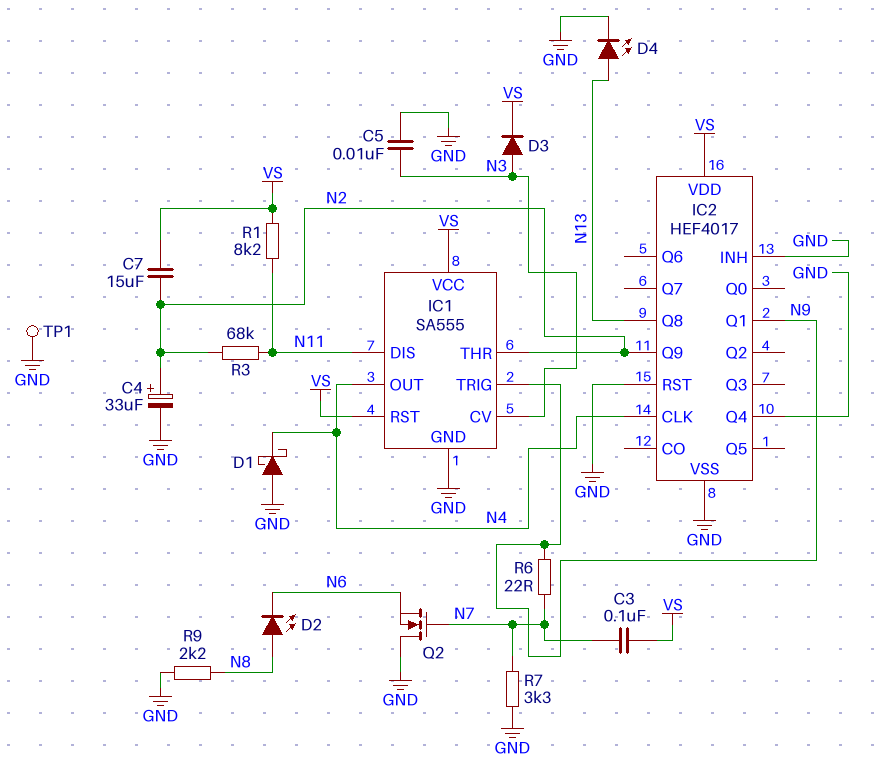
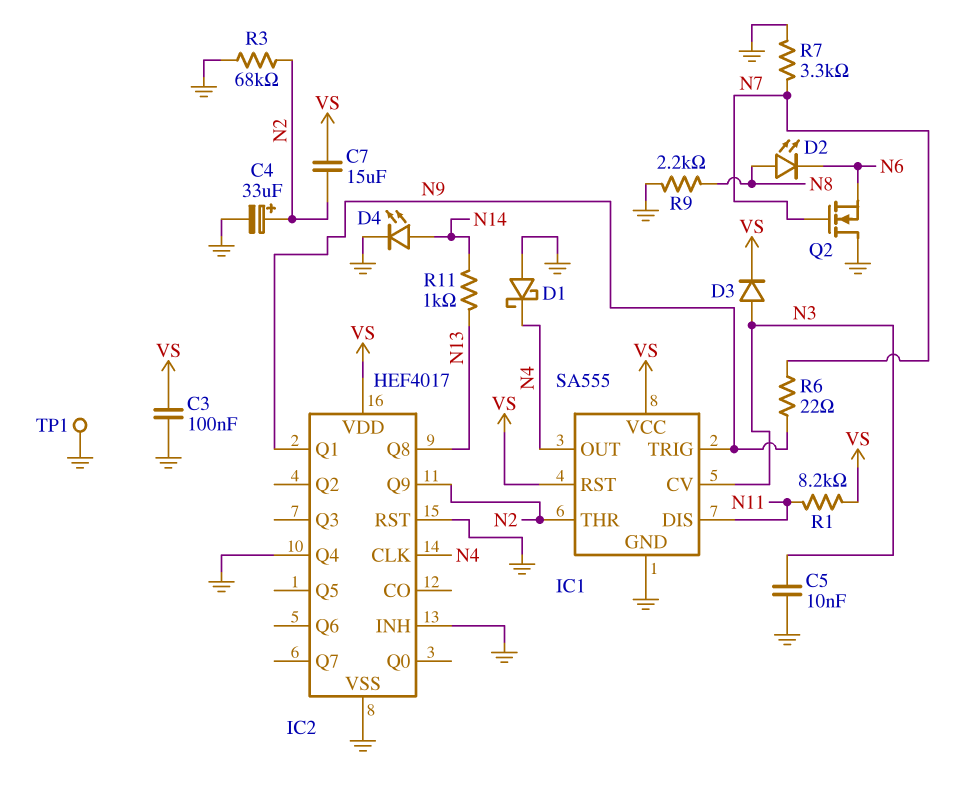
C3: 100nF (N7, VS) -> 100nF (GND, VS)
D4: LED (A N13, K GND) -> LED (A N14, K GND)
R3: 68k (N2, N11) -> 68k (GND, N2)
R11: none -> 1k (N13, N14)

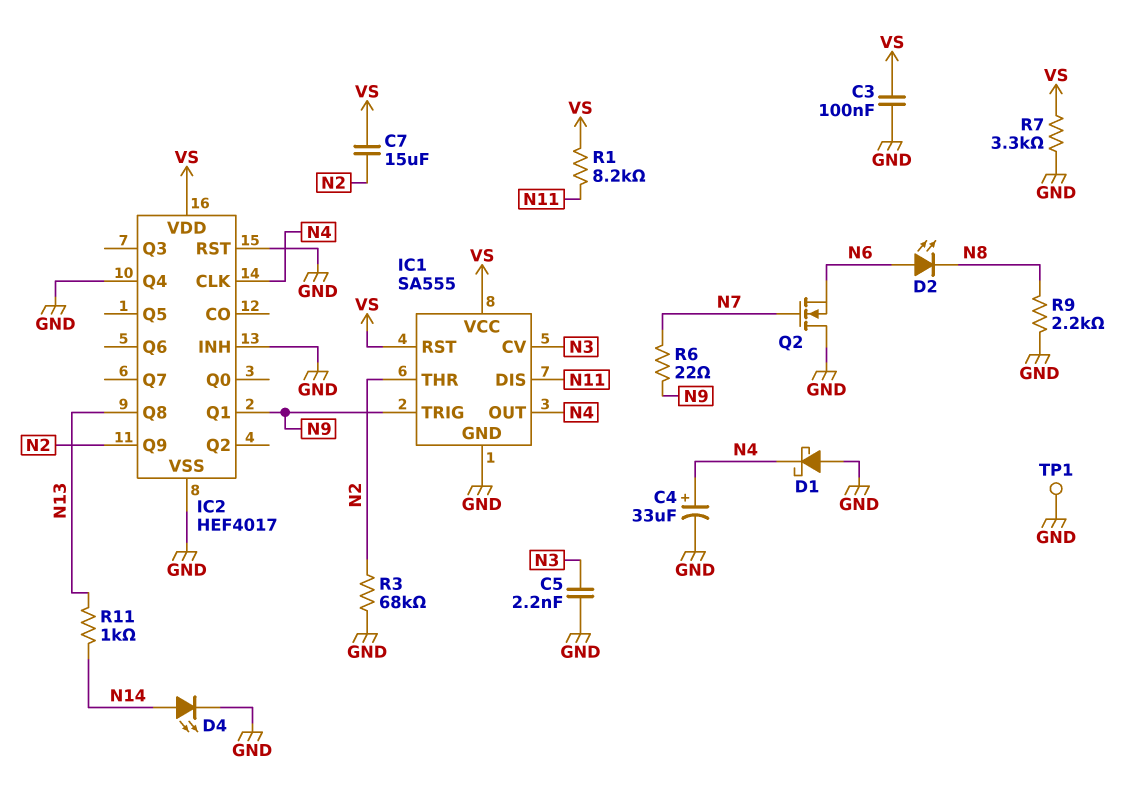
C4: 33uF (plus N2, minus GND) -> 33uF (plus N4, minus GND)
C5: 10nF (GND, N3) -> 2.2nF (GND, N3)
D2: LED (A N8, K N6) -> LED (A N6, K N8)
D3: diode (A N3, K VS) -> none
R7: 3.3k (GND, N7) -> 3.3k (GND, VS)

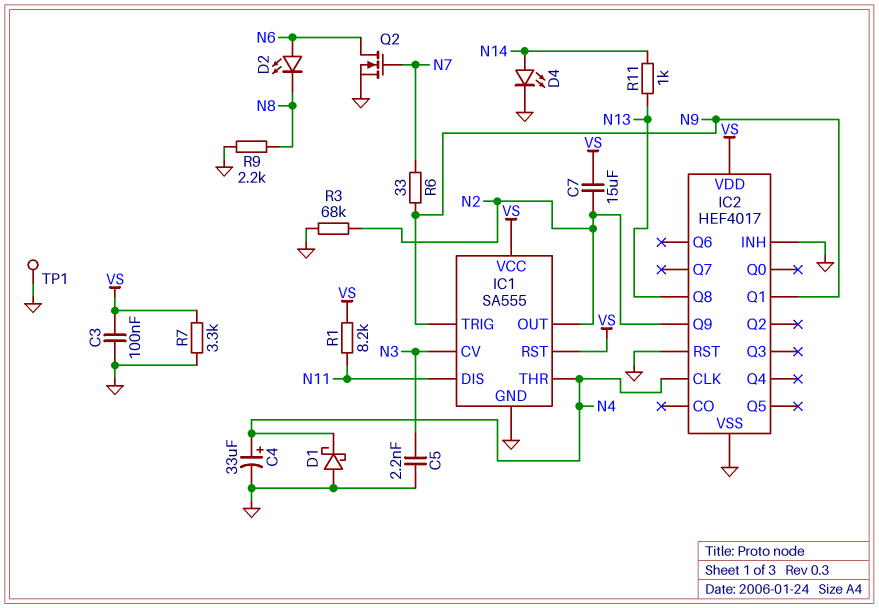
IC1 pin OUT: N4 -> N2
IC1 pin THR: N2 -> N4
IC2 pin Q4: GND -> none
Q2: NMOS (G N7, D GND, S N6) -> NMOS (G N7, D N6, S GND)
R6: 22 (N7, N9) -> 33 (N7, N9)

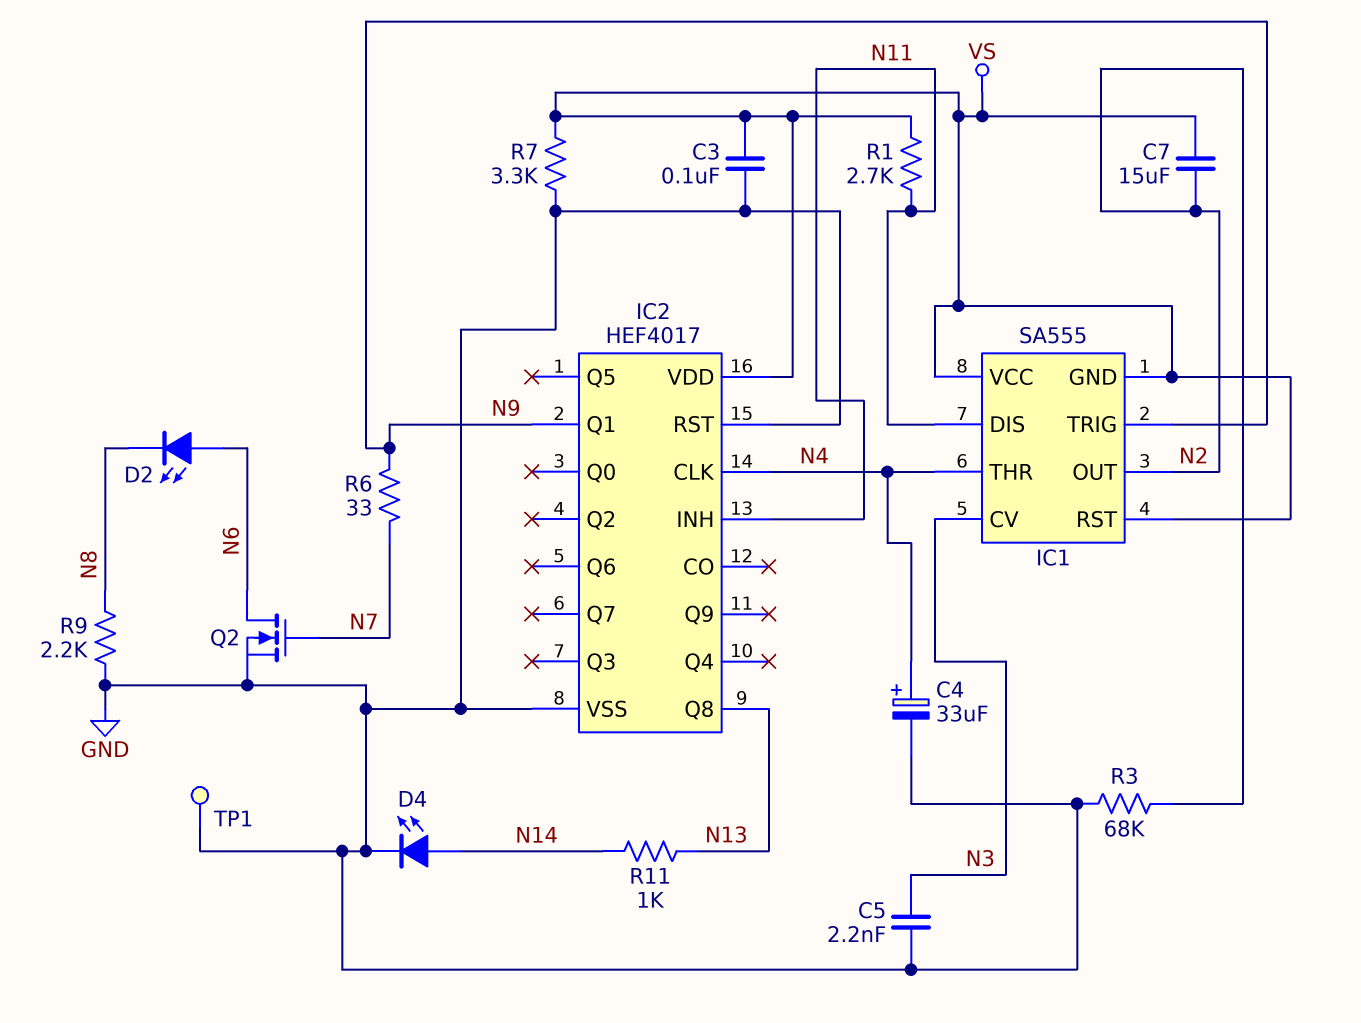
D1: schottky (A GND, K N4) -> none
IC1 pin GND: GND -> VS
IC2 pin INH: GND -> N11
IC2 pin Q9: N2 -> none
R1: 8.2k (N11, VS) -> 2.7k (N11, VS)

